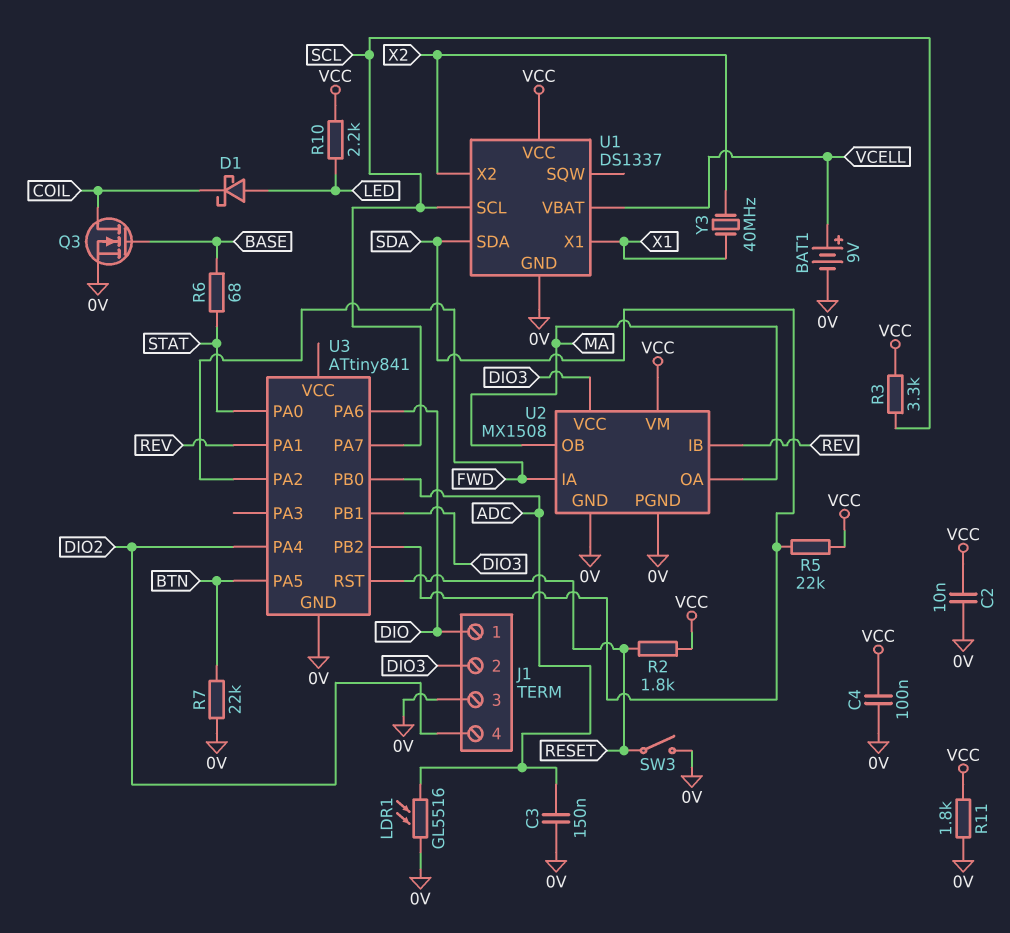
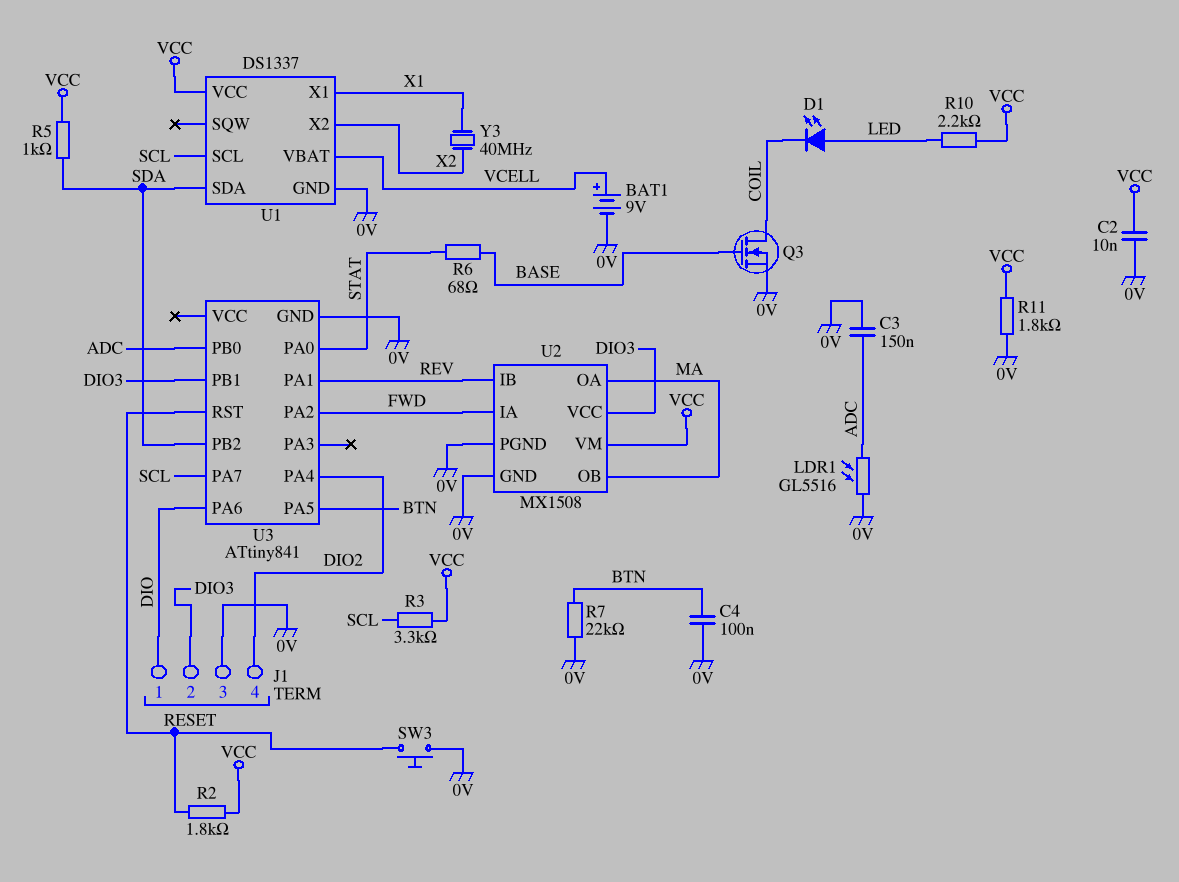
C4: 100nF (0V, VCC) -> 100nF (0V, BTN)
D1: schottky (A LED, K COIL) -> LED (A LED, K COIL)
R5: 22k (SDA, VCC) -> 1k (SDA, VCC)
SW3: switch (0V, RESET) -> button (0V, RESET)

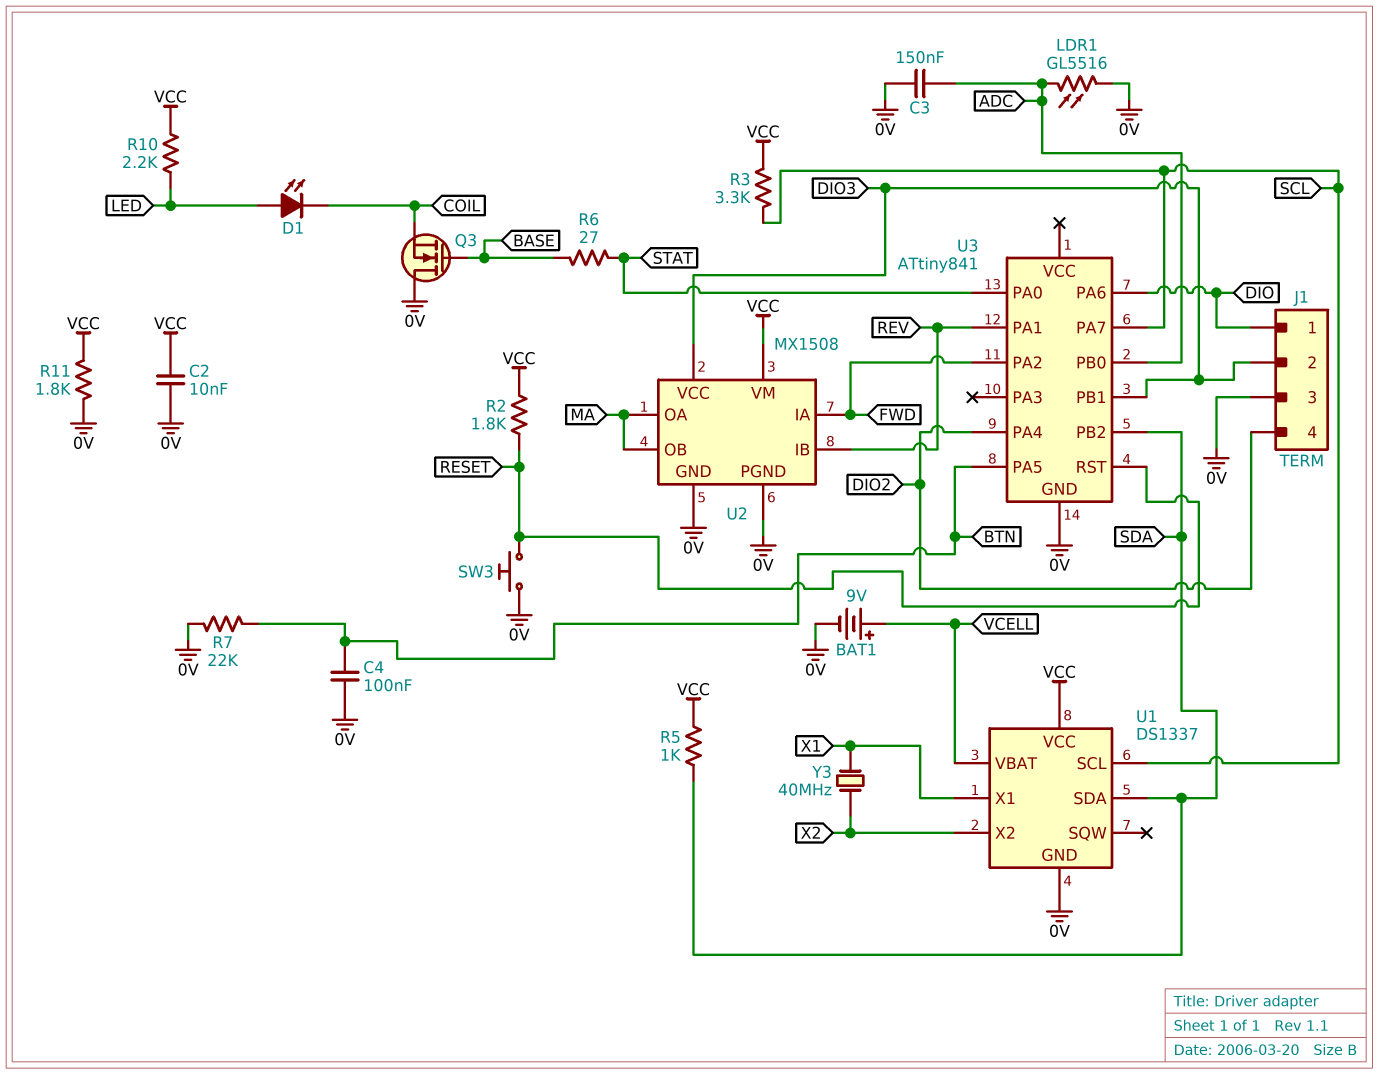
Q3: NMOS (G BASE, D COIL, S 0V) -> NMOS (G BASE, D 0V, S COIL)
R6: 68 (BASE, STAT) -> 27 (BASE, STAT)

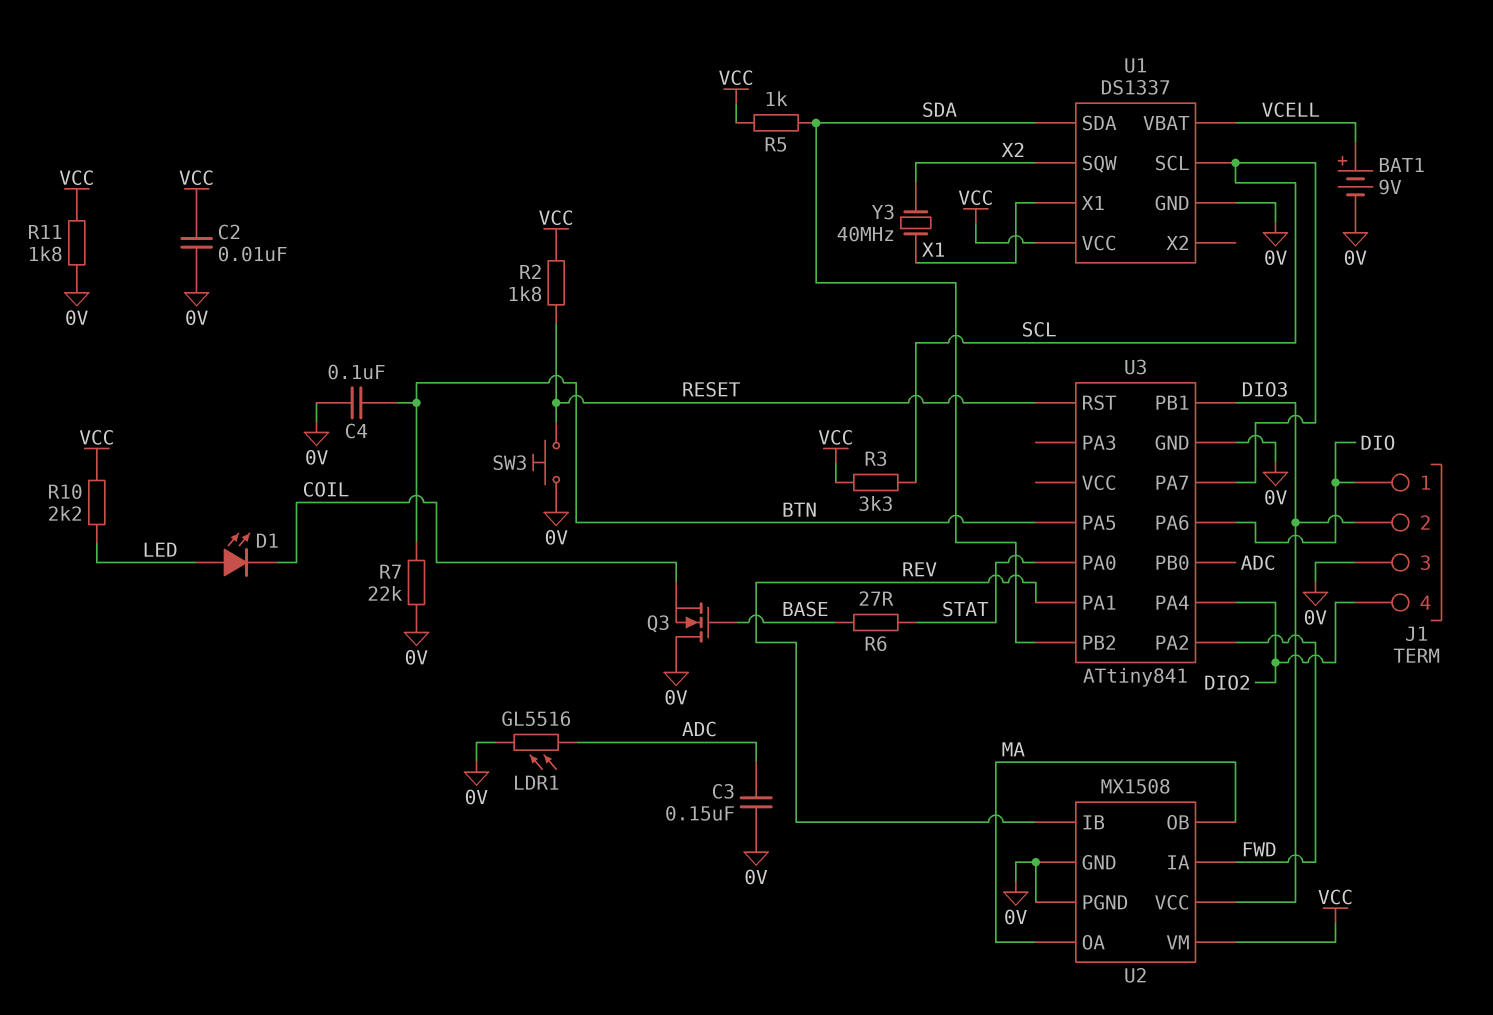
U1 pin SQW: none -> X2
U1 pin X2: X2 -> none

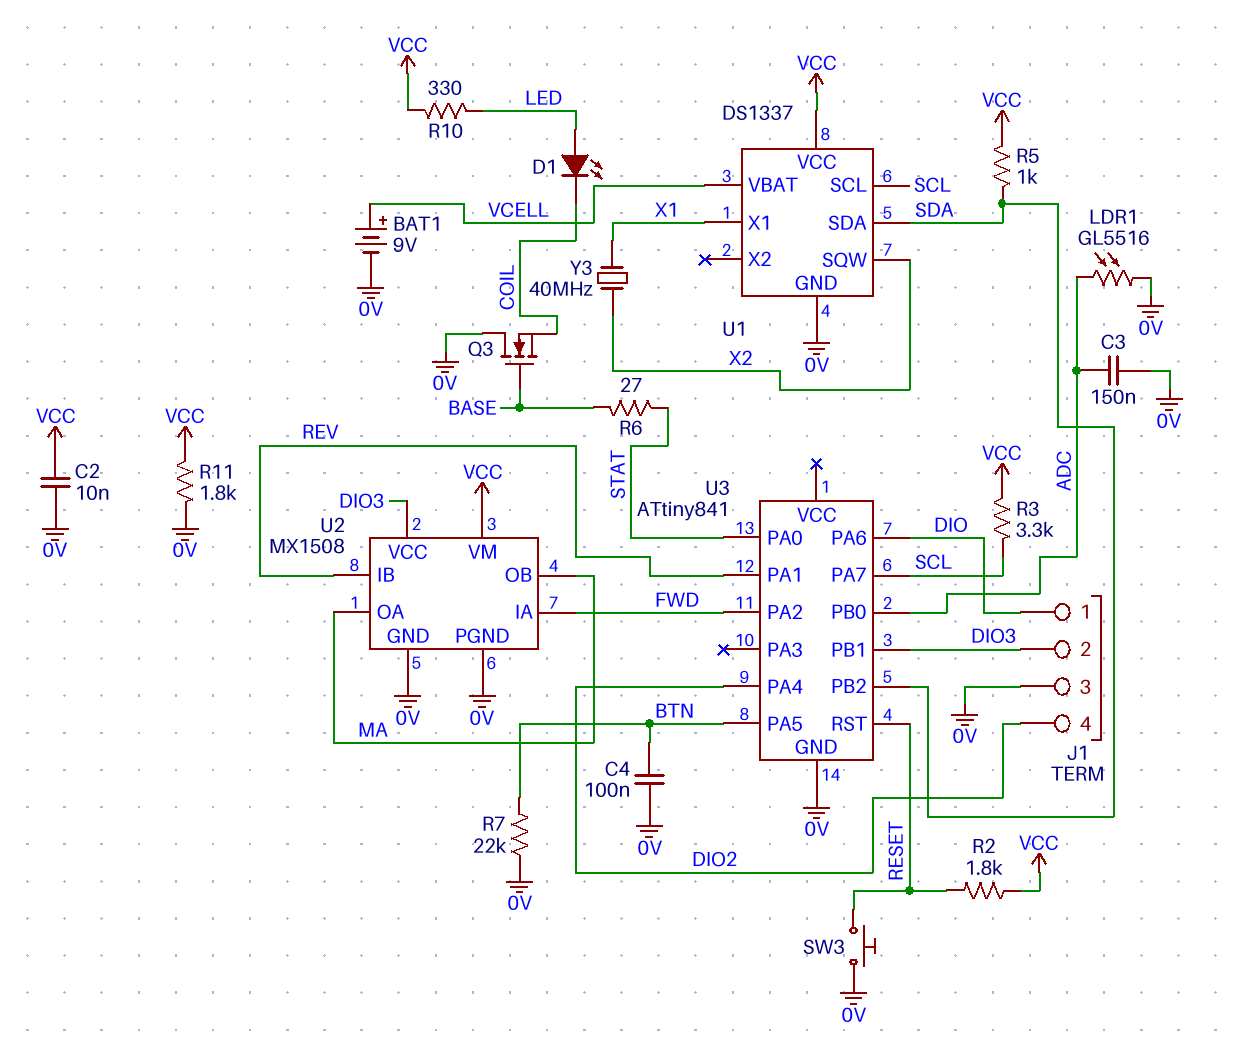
R10: 2.2k (LED, VCC) -> 330 (LED, VCC)

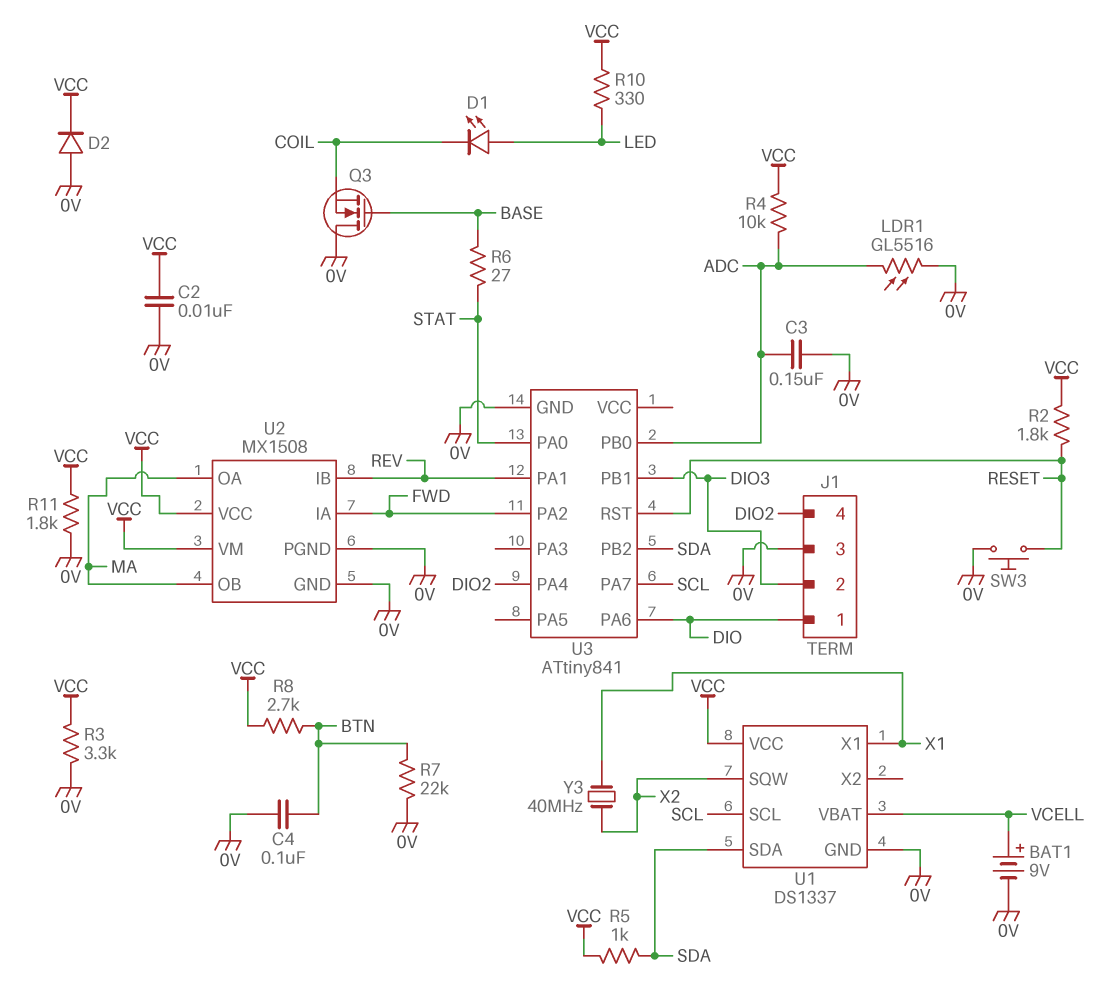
D2: none -> diode (A 0V, K VCC)
R3: 3.3k (SCL, VCC) -> 3.3k (0V, VCC)
R4: none -> 10k (ADC, VCC)
R8: none -> 2.7k (BTN, VCC)
U2 pin VCC: DIO3 -> VCC
U3 pin PA5: BTN -> none

